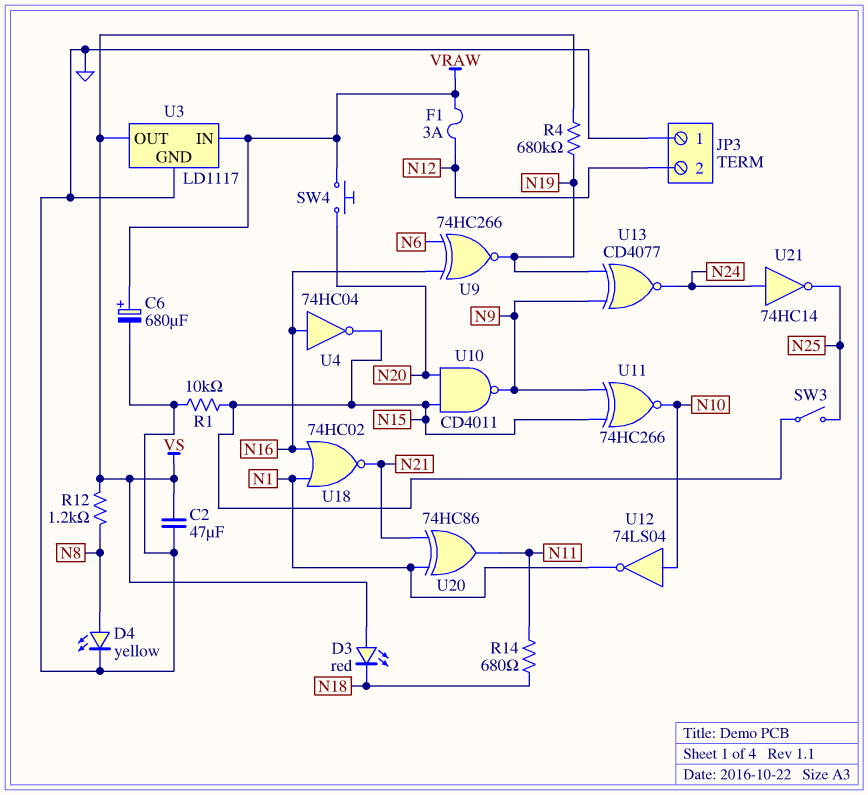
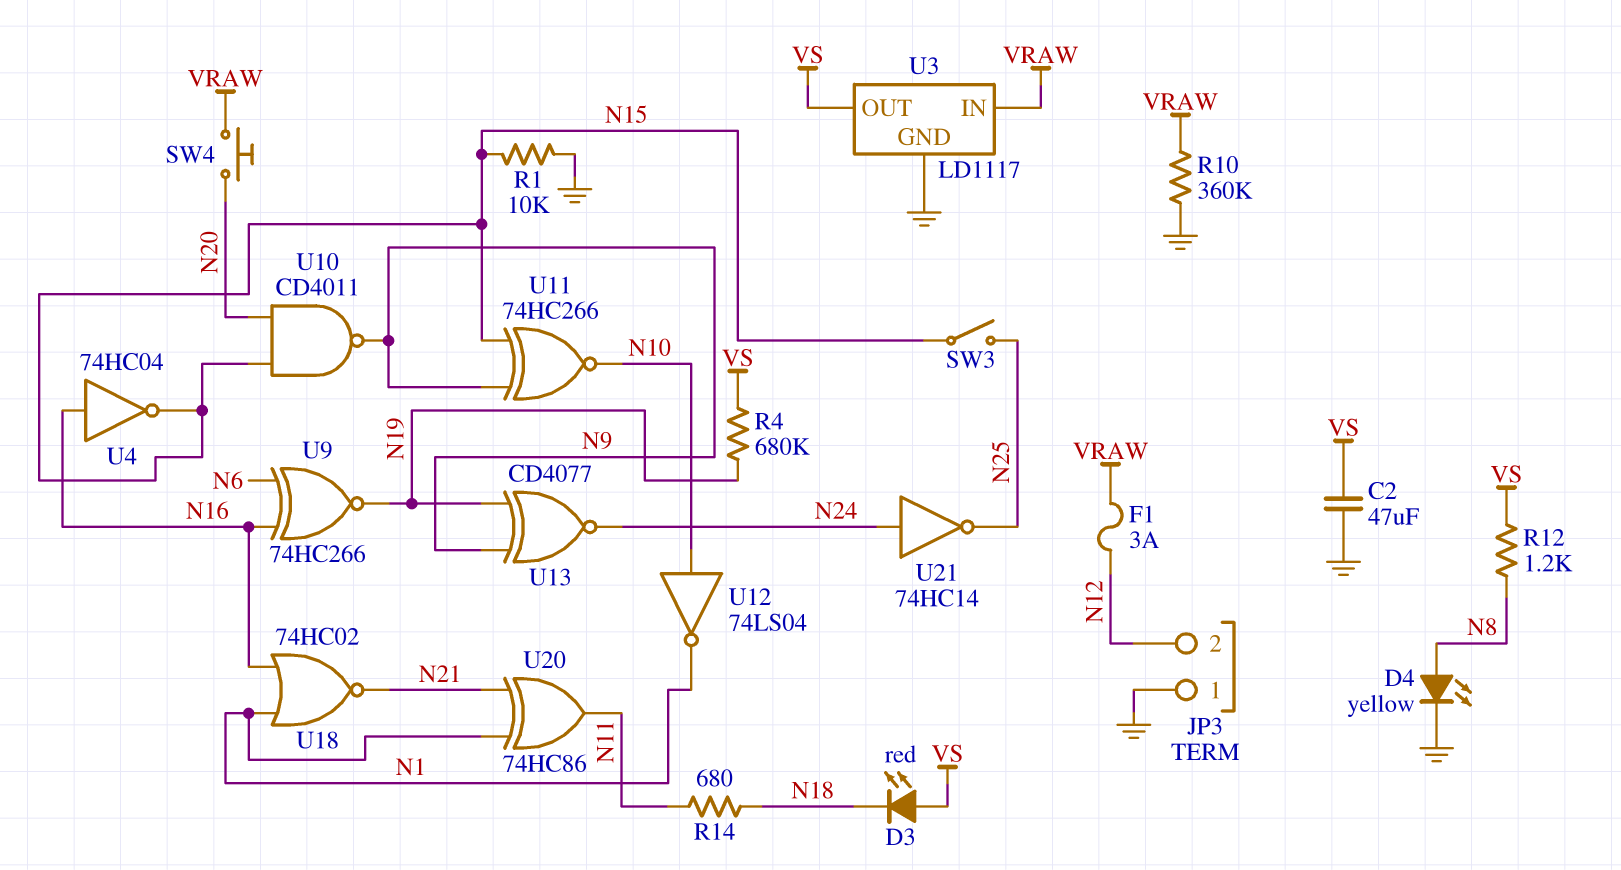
C6: 680uF (plus VRAW, minus GND) -> none
R10: none -> 360k (GND, VRAW)

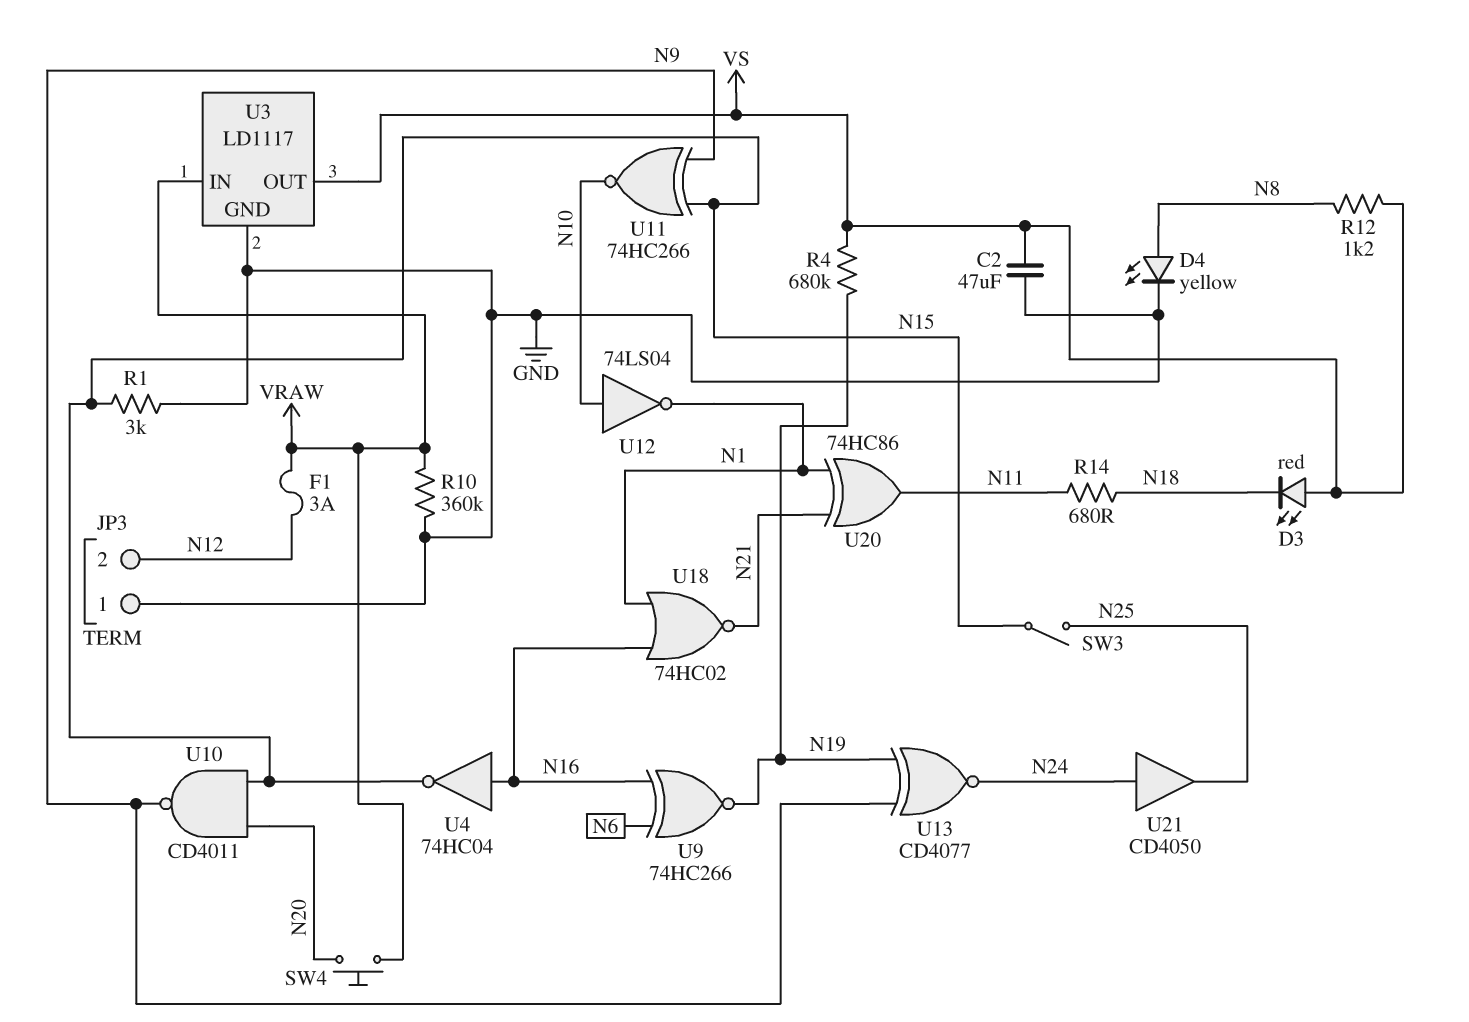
R1: 10k (GND, N15) -> 3k (GND, N15)
U21: NOT 74HC14 (in N24, out N25) -> buffer CD4050 (in N24, out N25)

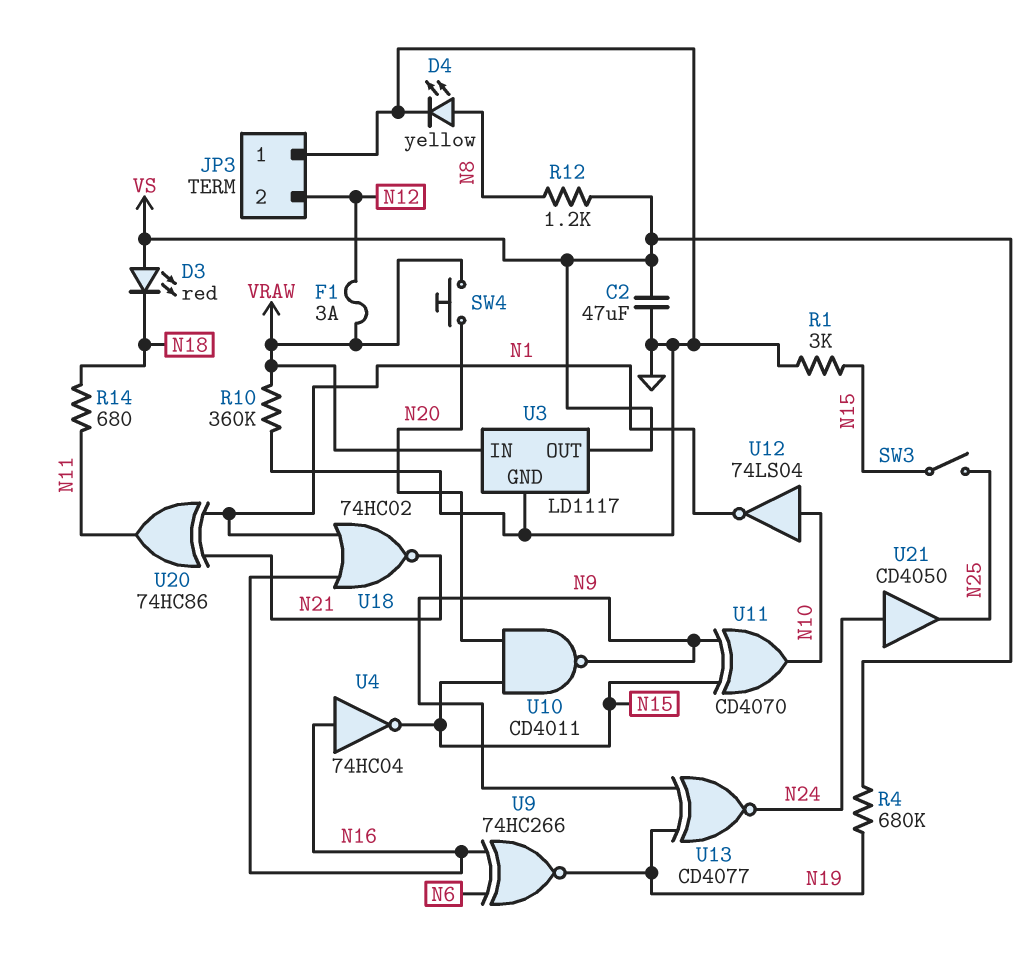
U11: XNOR 74HC266 (in N9, in N15, out N10) -> XOR CD4070 (in N9, in N15, out N10)

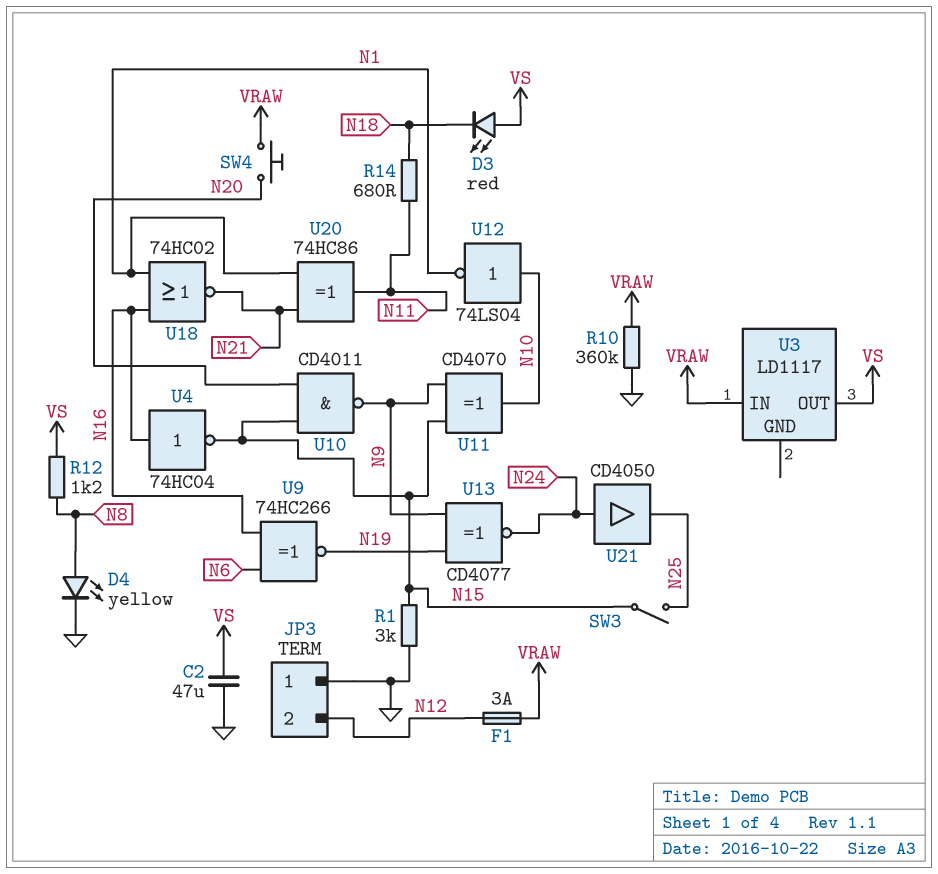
R4: 680k (N19, VS) -> none
U3 pin GND: GND -> none

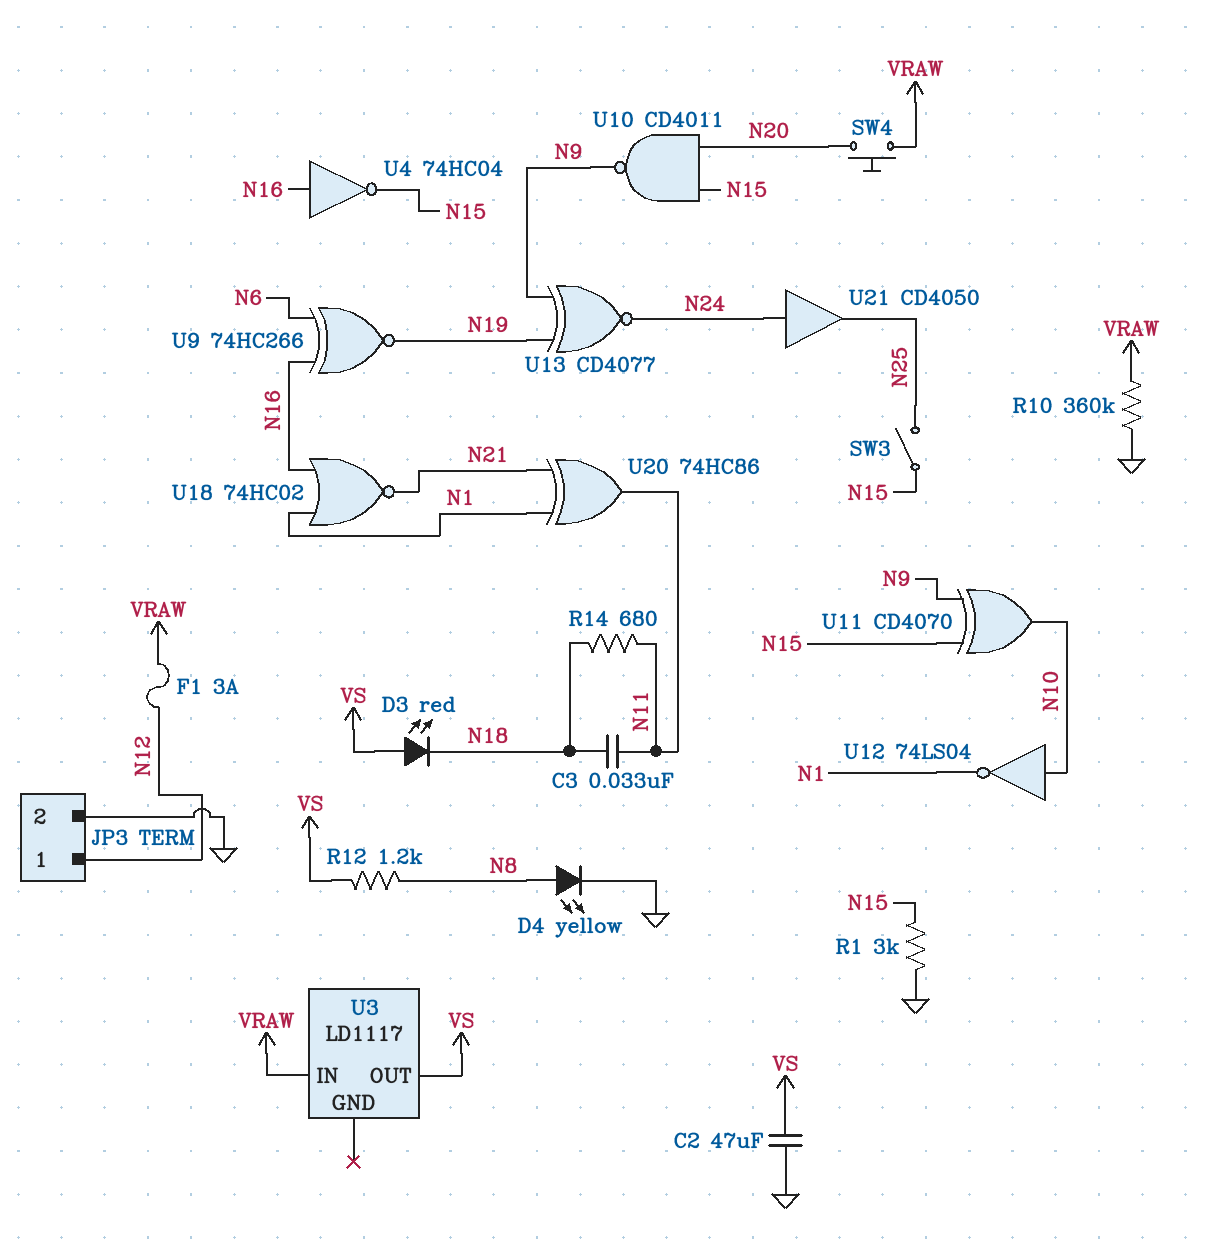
C3: none -> 33nF (N11, N18)
JP3 pin 1: GND -> N12
JP3 pin 2: N12 -> GND

